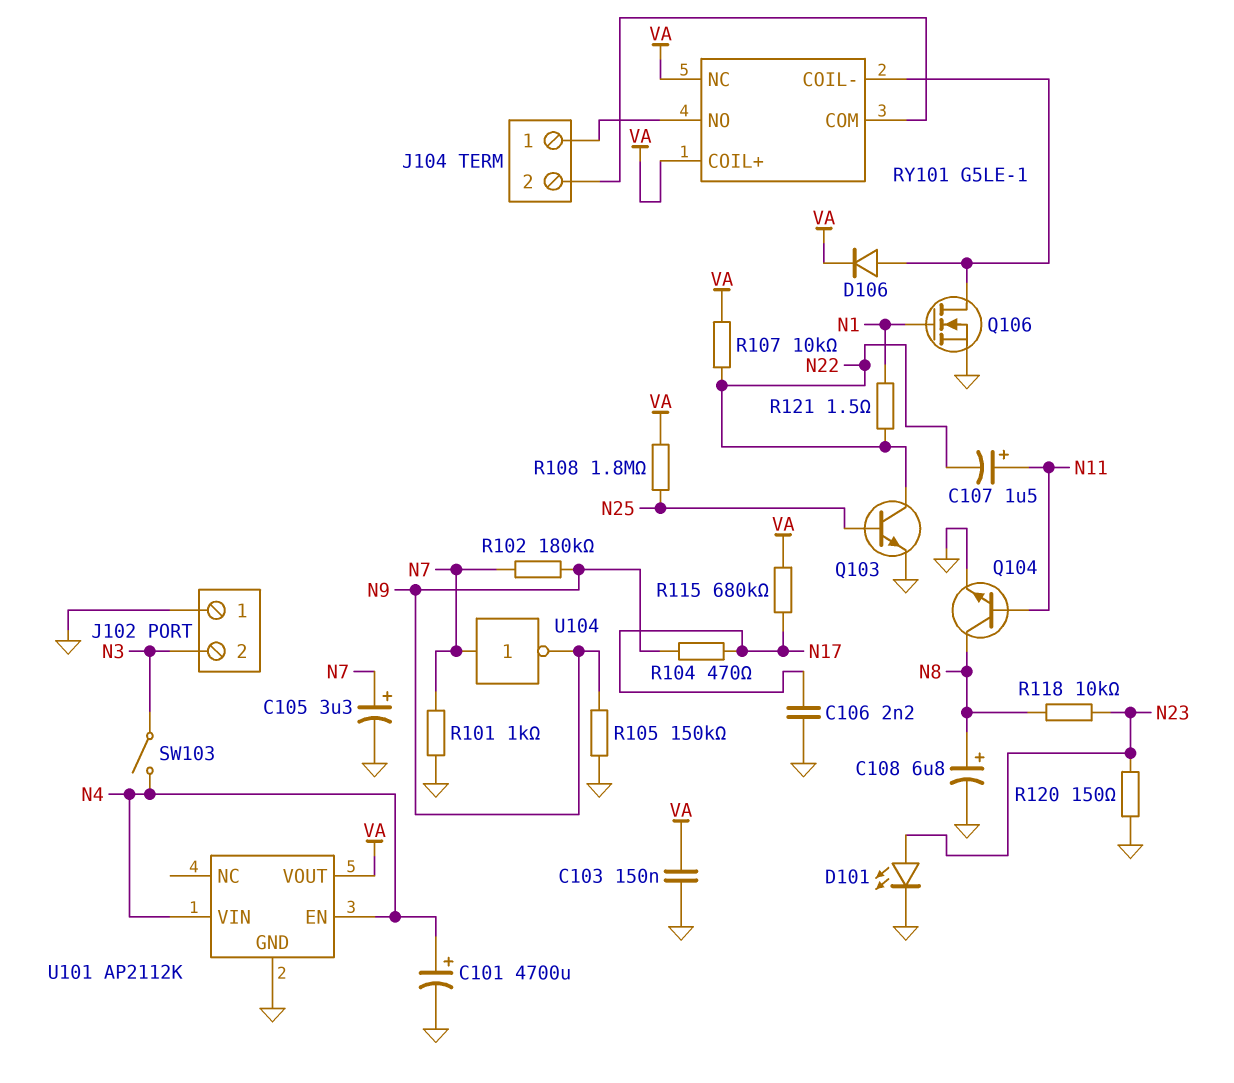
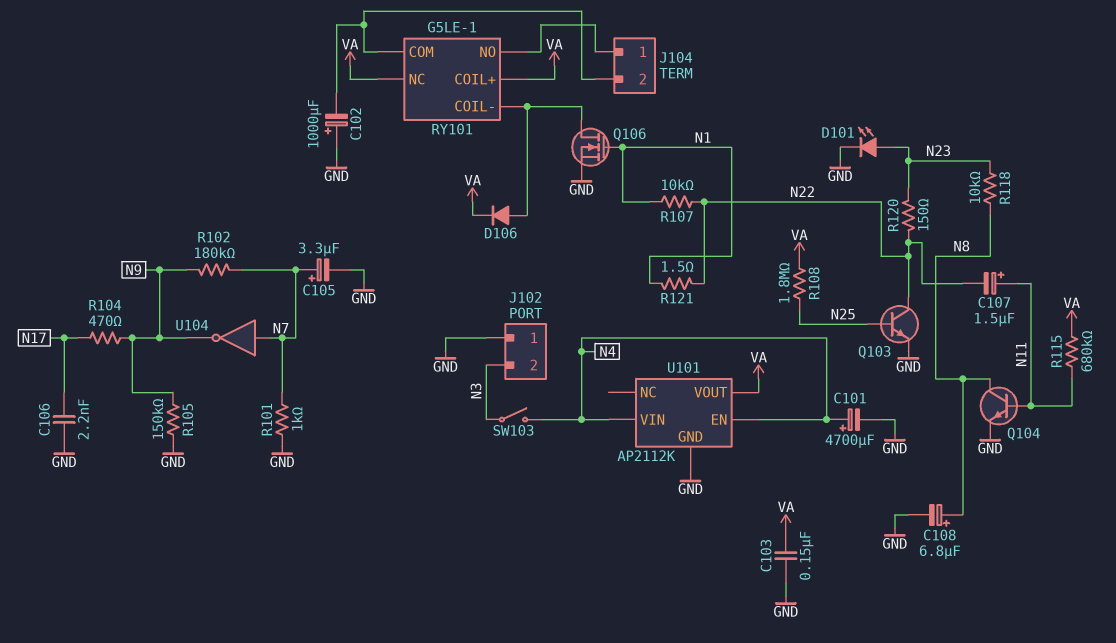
C102: none -> 1000uF (plus GND, minus J104/2)
R107: 10k (N22, VA) -> 10k (N1, N22)
R115: 680k (N17, VA) -> 680k (N11, VA)
R120: 150 (GND, N23) -> 150 (N22, N23)

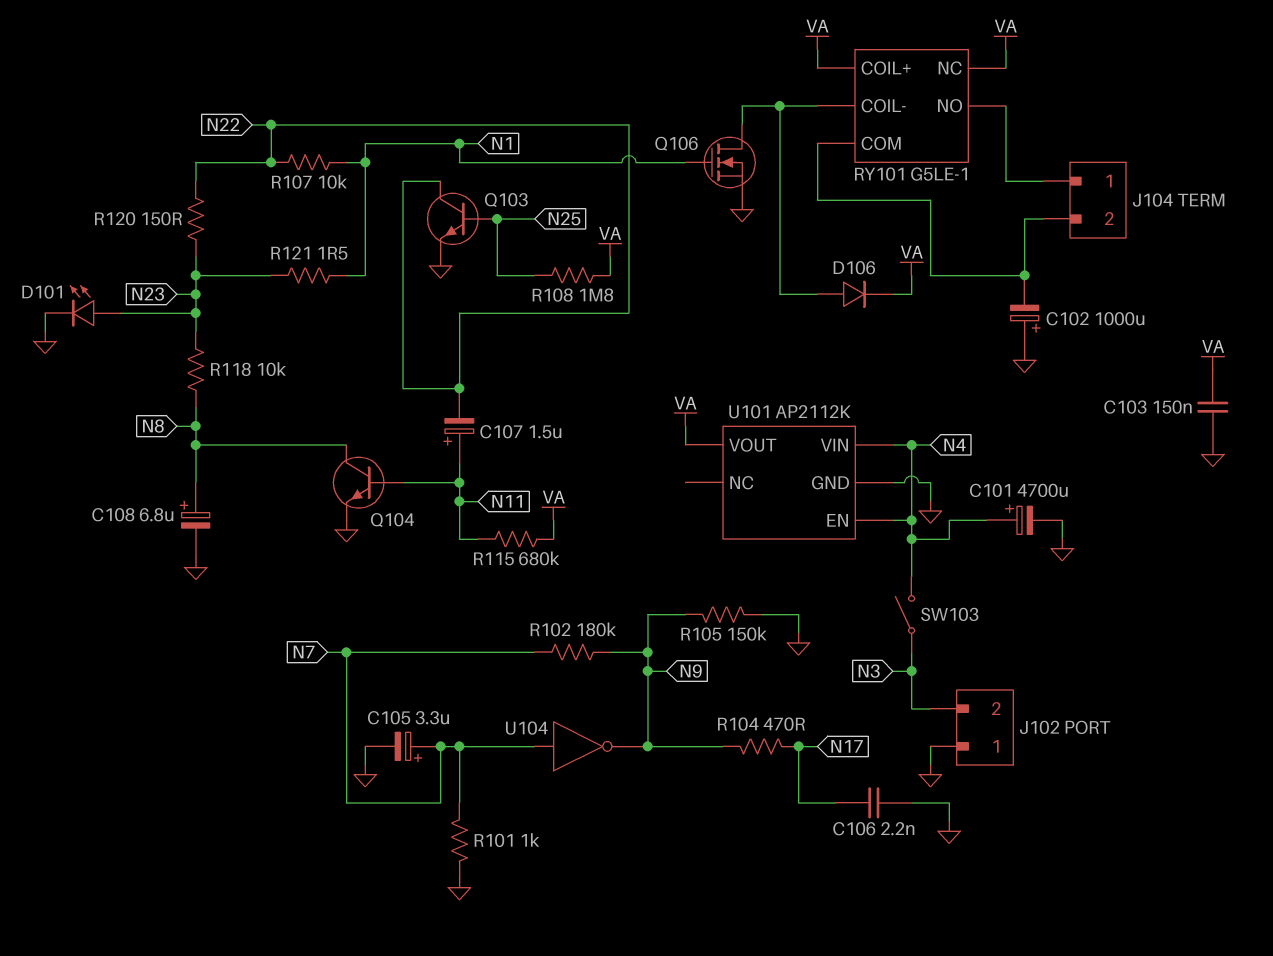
R121: 1.5 (N1, N22) -> 1.5 (N1, N23)

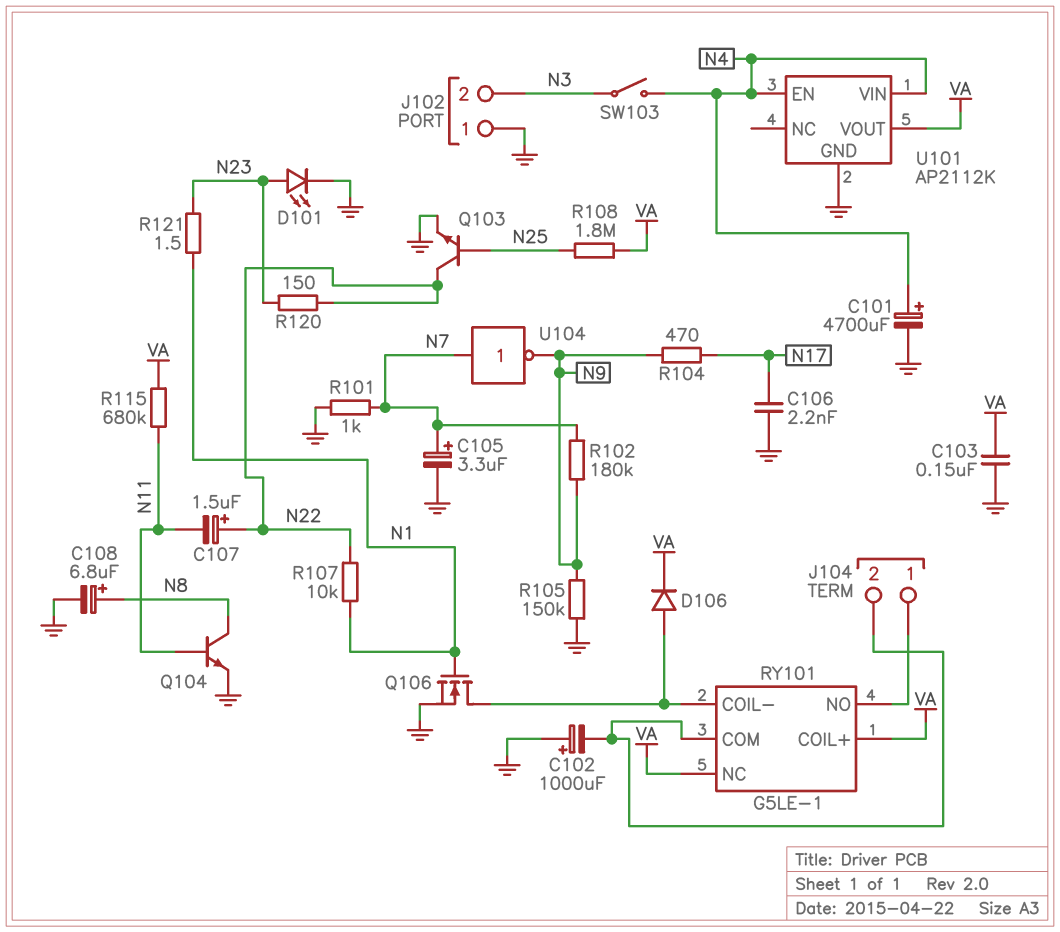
C107: 1.5uF (plus N11, minus N22) -> 1.5uF (plus N22, minus N11)
R118: 10k (N8, N23) -> none

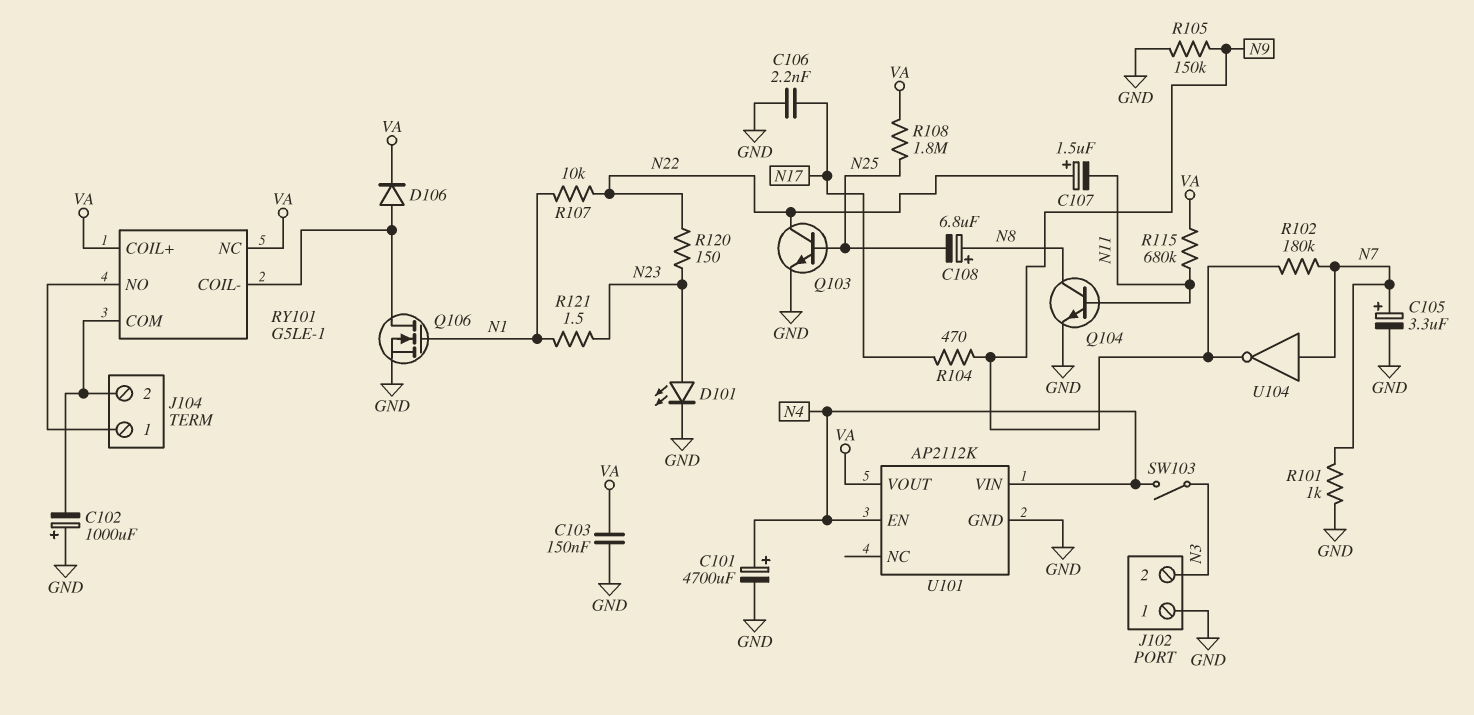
C108: 6.8uF (plus N8, minus GND) -> 6.8uF (plus N8, minus N25)

